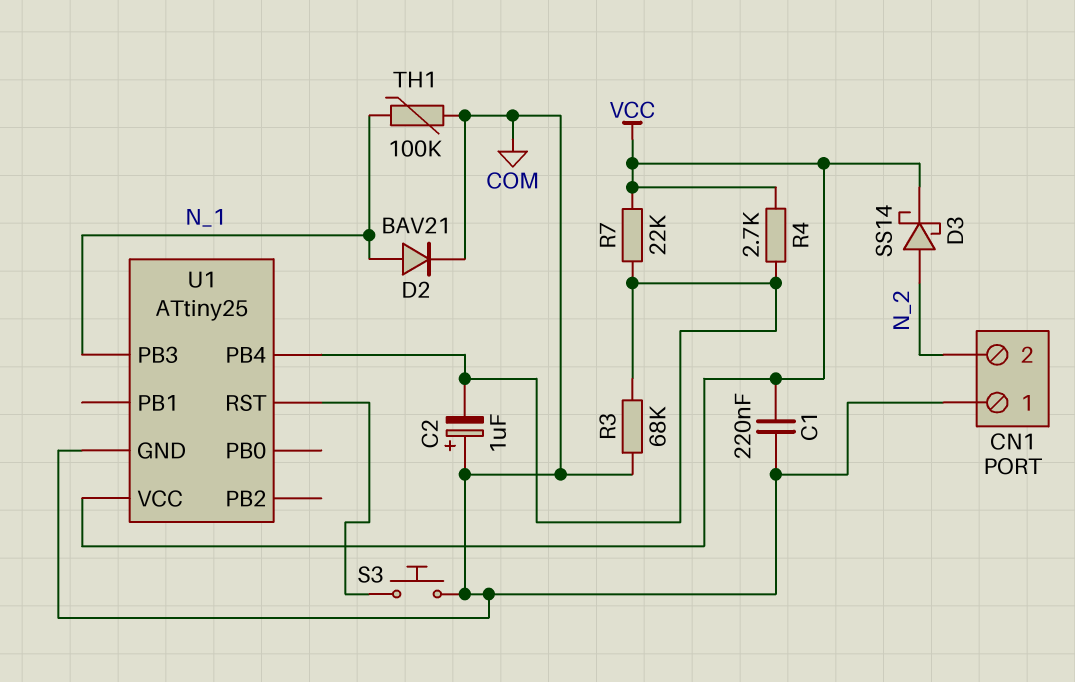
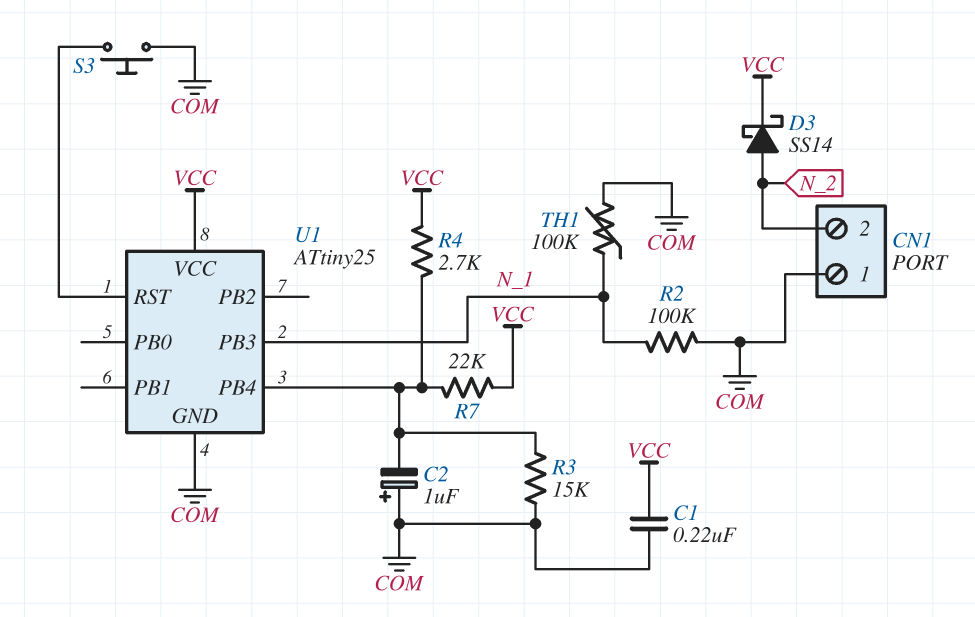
D2: diode BAV21 (A N_1, K COM) -> none
R2: none -> 100k (COM, N_1)
R3: 68k (COM, U1/PB4) -> 15k (COM, U1/PB4)

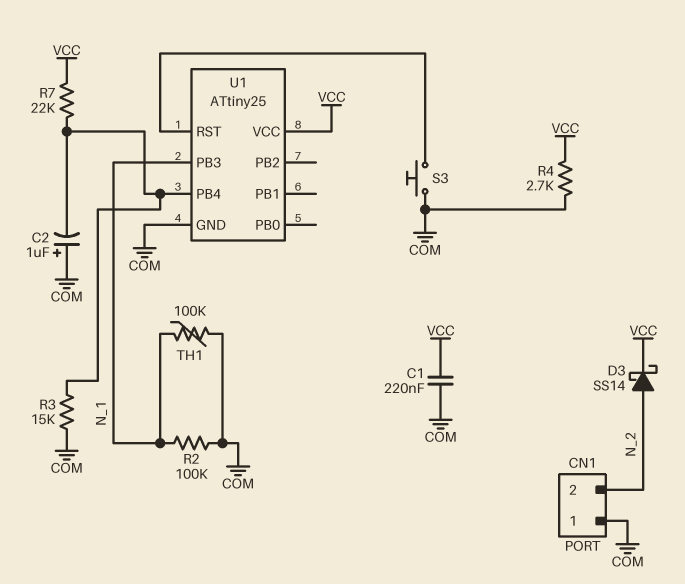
R4: 2.7k (U1/PB4, VCC) -> 2.7k (COM, VCC)

